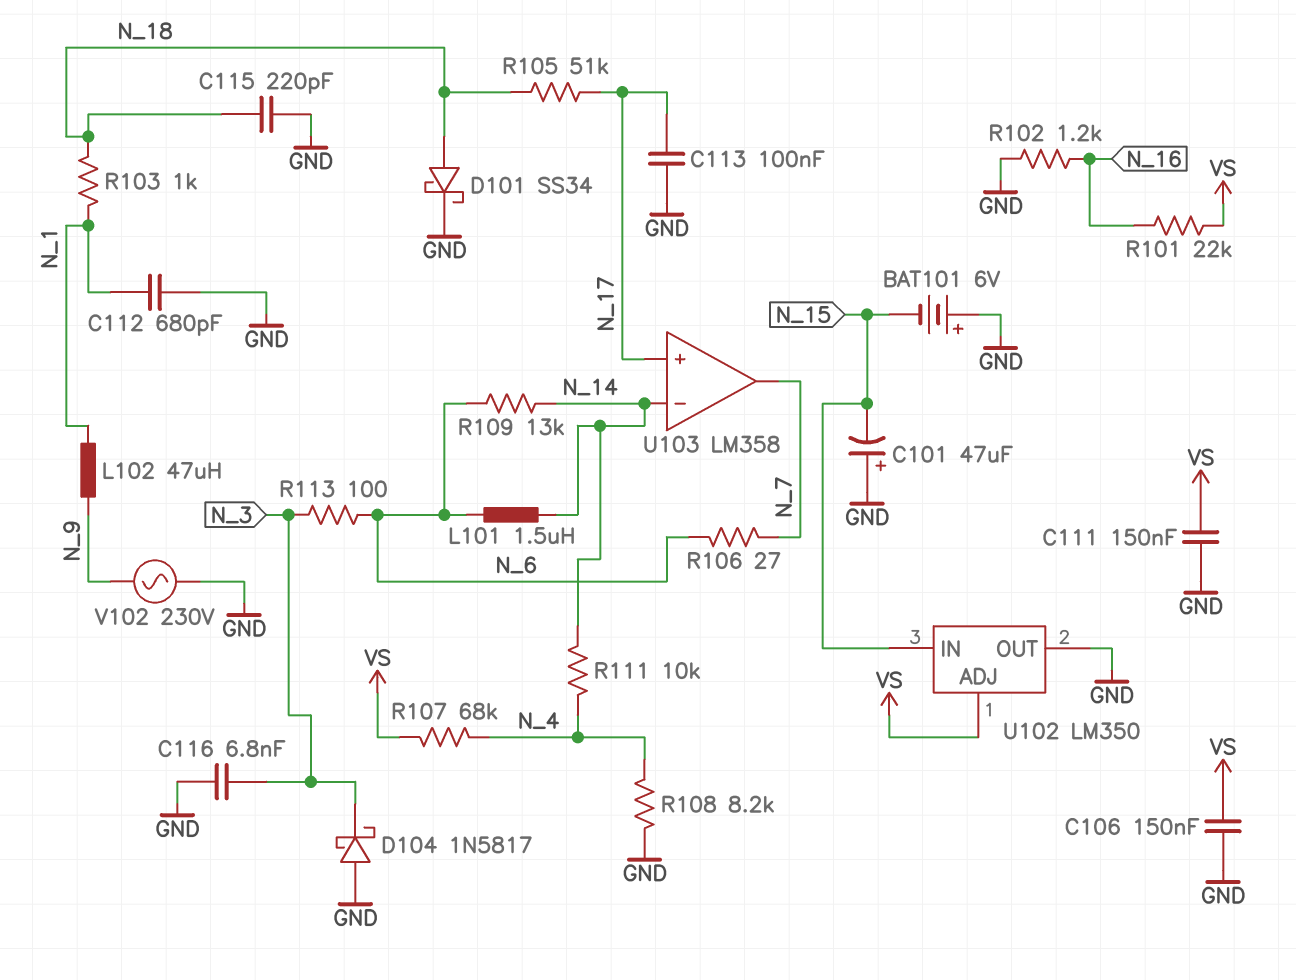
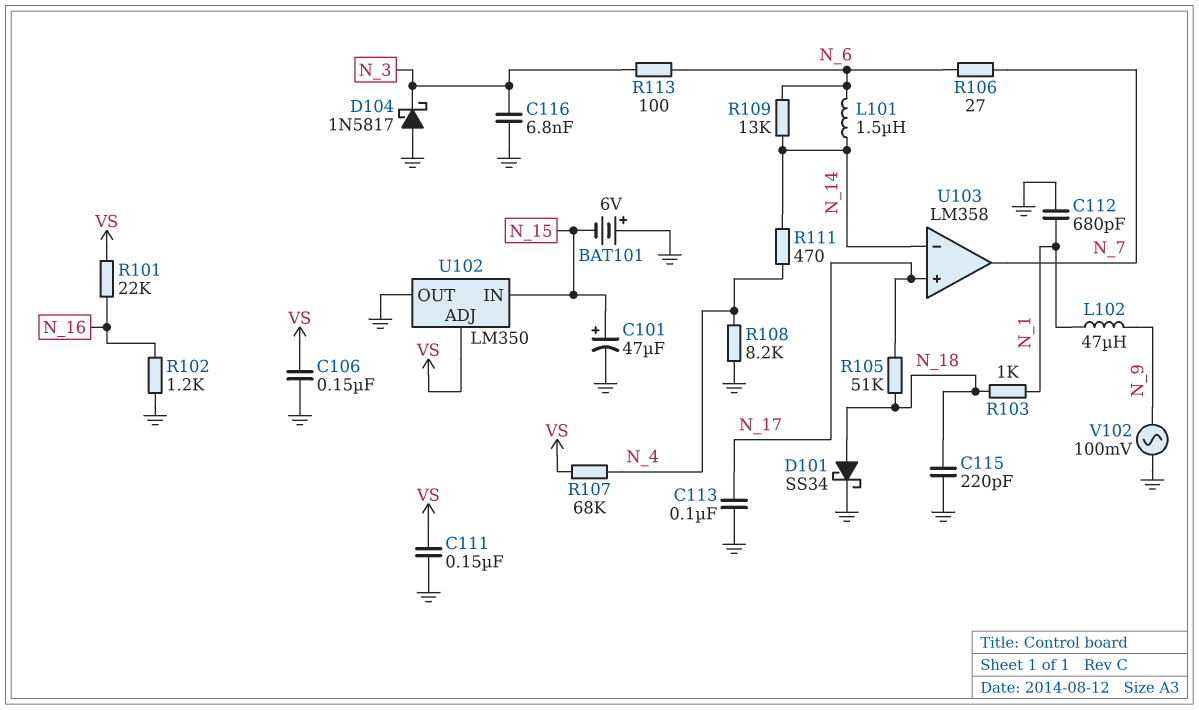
C101: 47uF (plus GND, minus N_15) -> 47uF (plus N_15, minus GND)
R111: 10k (N_4, N_14) -> 470 (N_4, N_14)
V102: AC 230V (GND, N_9) -> AC 100mV (GND, N_9)

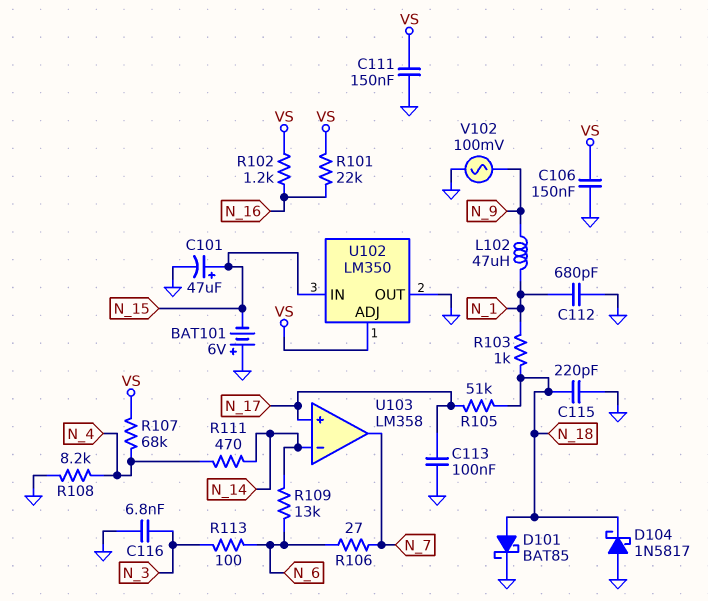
D101: schottky SS34 (A N_18, K GND) -> schottky BAT85 (A N_18, K GND)
D104: schottky 1N5817 (A GND, K N_3) -> schottky 1N5817 (A GND, K N_18)
L101: 1.5uH (N_6, N_14) -> none
R102: 1.2k (GND, N_16) -> 1.2k (N_16, VS)

